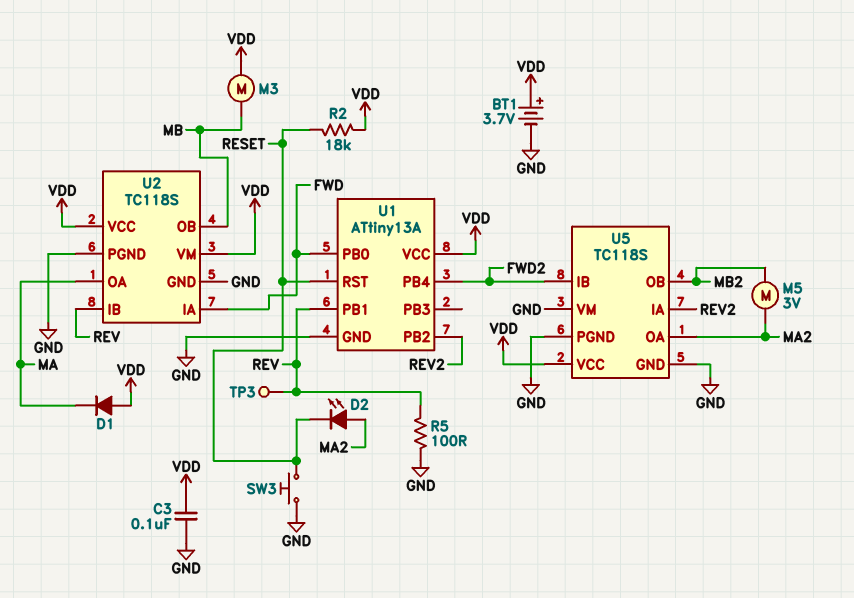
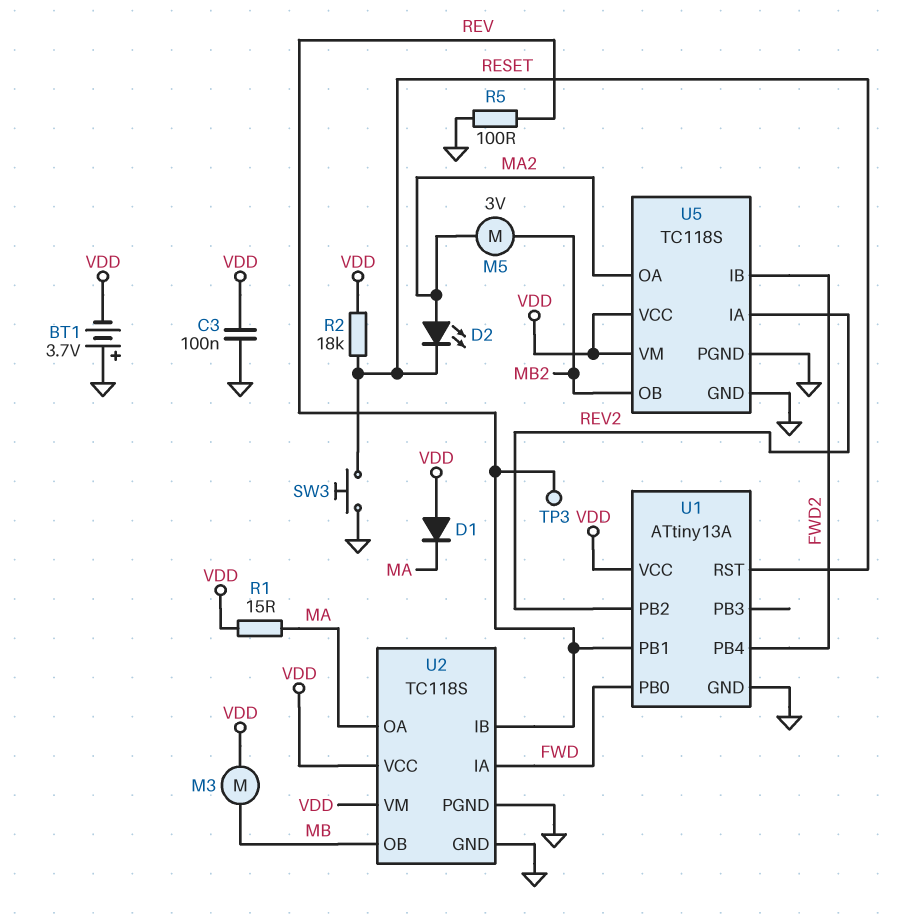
BT1: 3.7V (plus VDD, minus GND) -> 3.7V (plus GND, minus VDD)
R1: none -> 15 (MA, VDD)
U5 pin VM: GND -> VDD

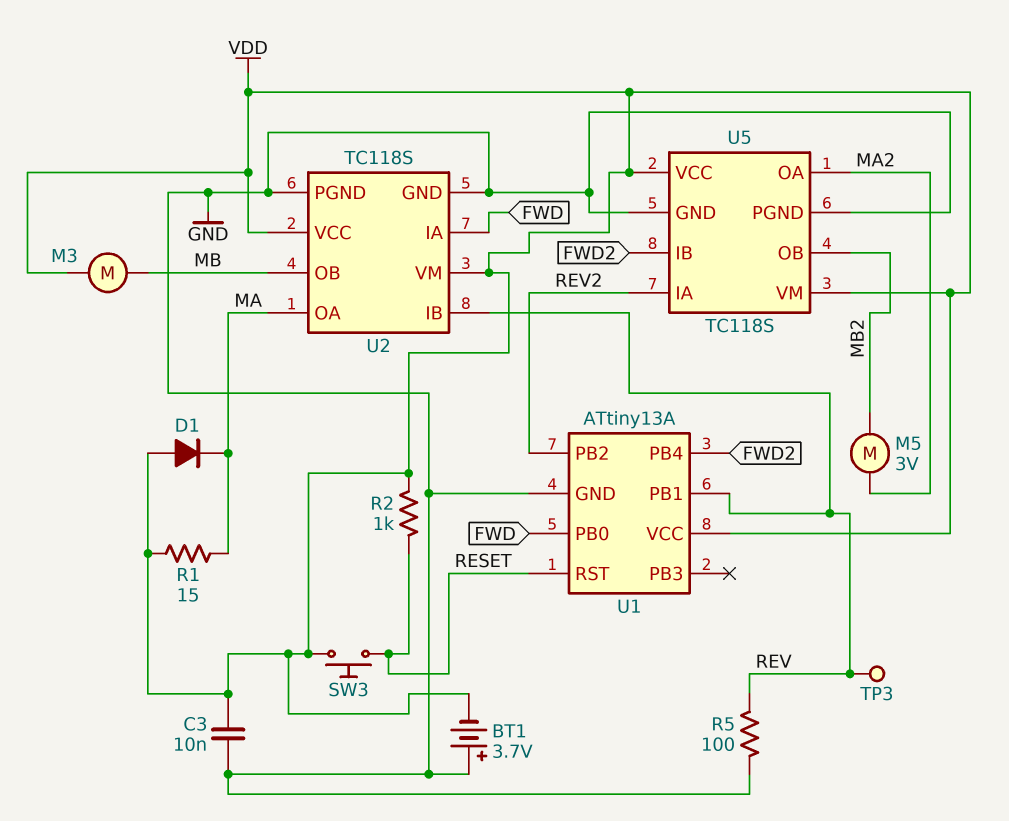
C3: 100nF (GND, VDD) -> 10nF (GND, VDD)
D2: LED (A MA2, K RESET) -> none
R2: 18k (RESET, VDD) -> 1k (RESET, VDD)
SW3: button (GND, RESET) -> button (RESET, VDD)

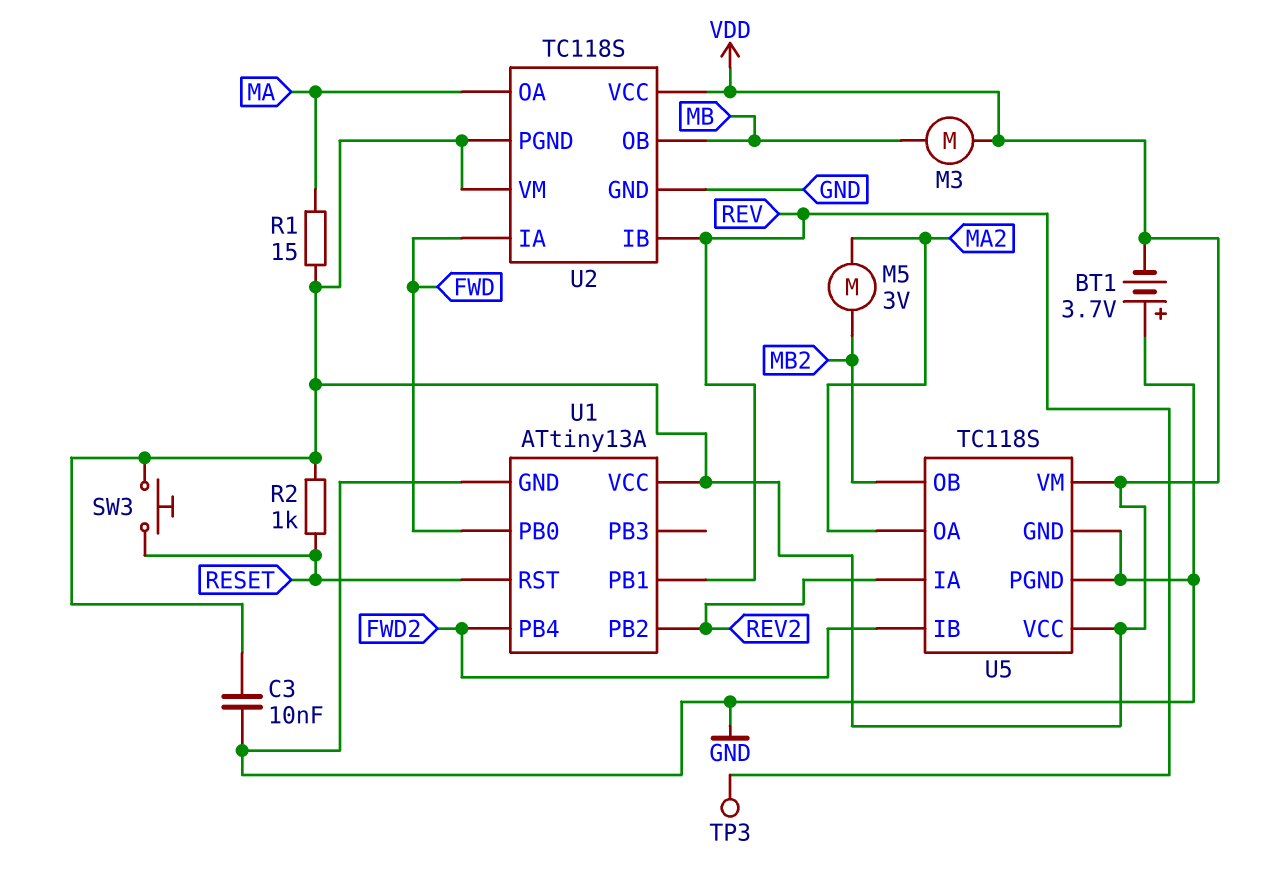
D1: diode (A VDD, K MA) -> none
R5: 100 (GND, REV) -> none
U2 pin PGND: GND -> VDD

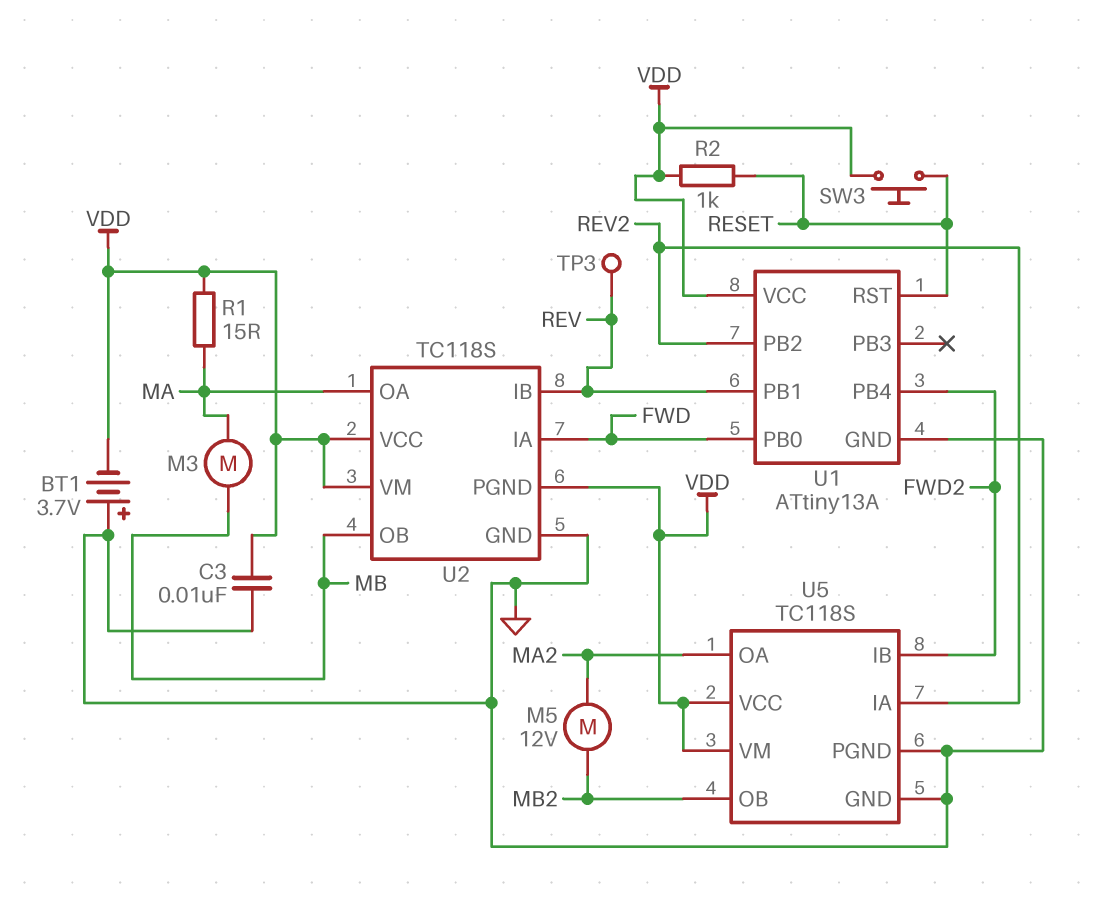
M3: motor (MB, VDD) -> motor (MA, MB)
M5: motor 3V (MA2, MB2) -> motor 12V (MA2, MB2)

